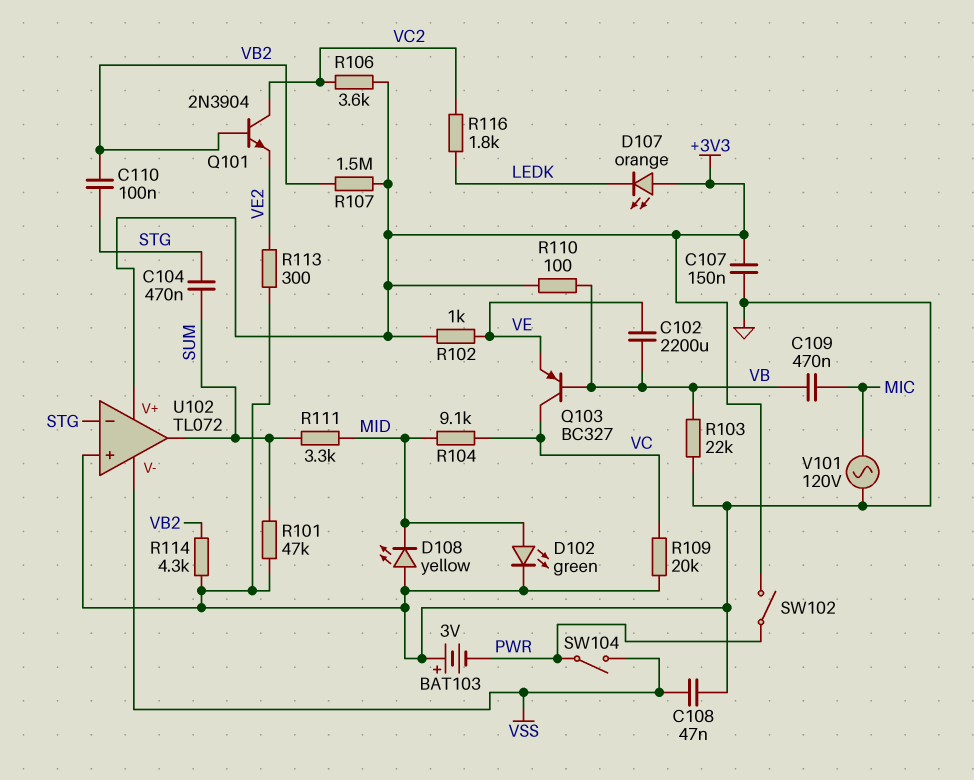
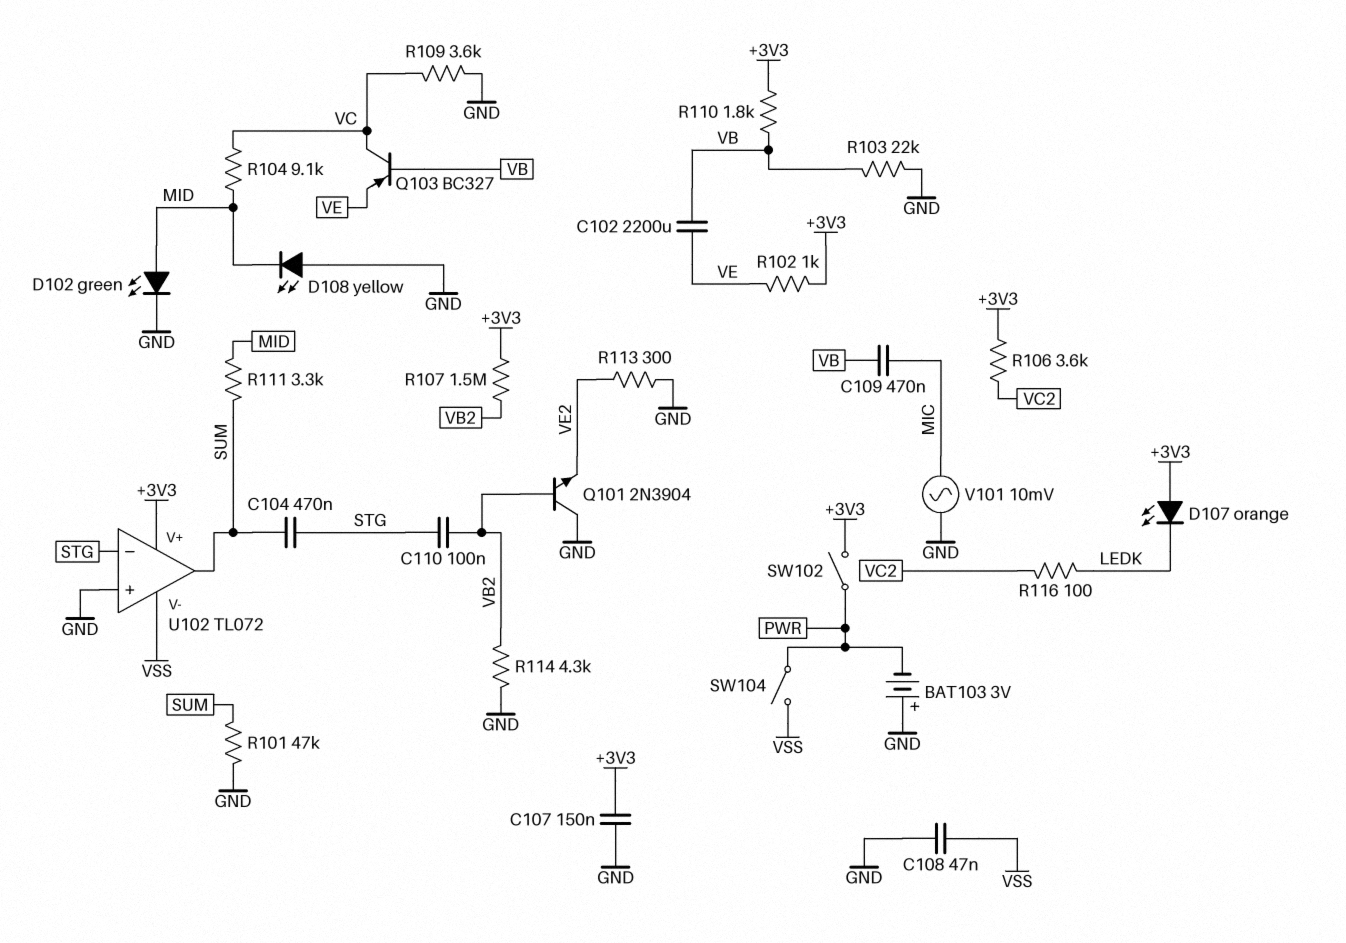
Q101: NPN 2N3904 (B VB2, C VC2, E VE2) -> NPN 2N3904 (B VB2, C GND, E VE2)
R109: 20k (GND, VC) -> 3.6k (GND, VC)
R110: 100 (+3V3, VB) -> 1.8k (+3V3, VB)
R116: 1.8k (LEDK, VC2) -> 100 (LEDK, VC2)
V101: AC 120V (GND, MIC) -> AC 10mV (GND, MIC)

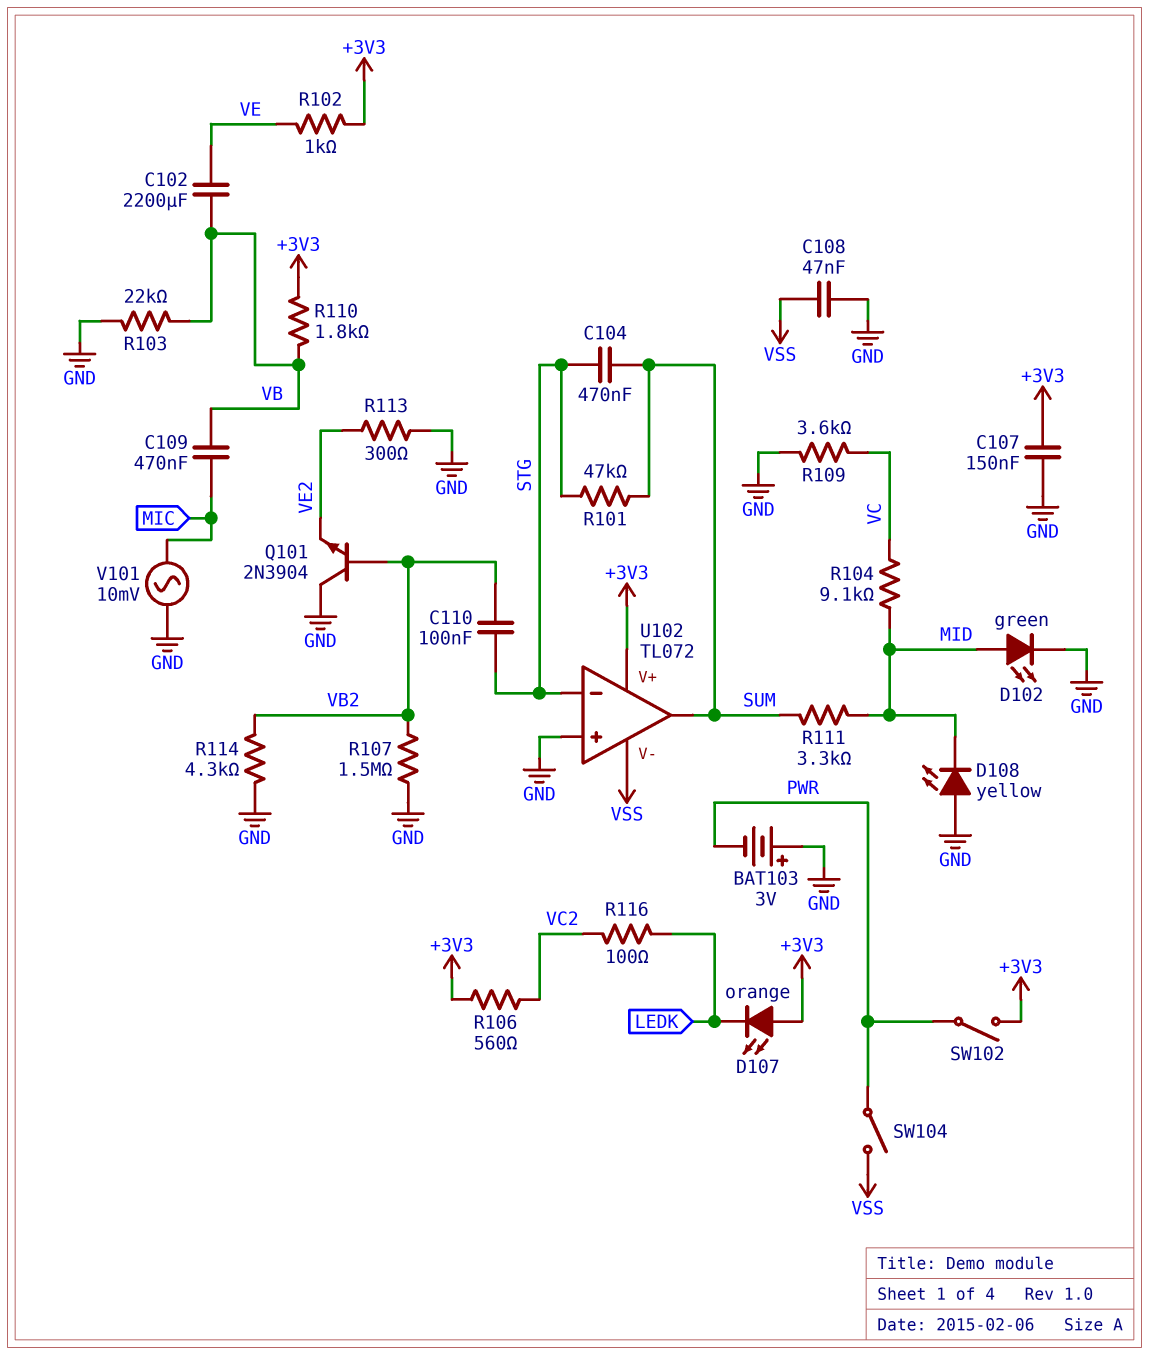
Q103: PNP BC327 (B VB, C VC, E VE) -> none
R101: 47k (GND, SUM) -> 47k (STG, SUM)
R106: 3.6k (+3V3, VC2) -> 560 (+3V3, VC2)
R107: 1.5M (+3V3, VB2) -> 1.5M (GND, VB2)

